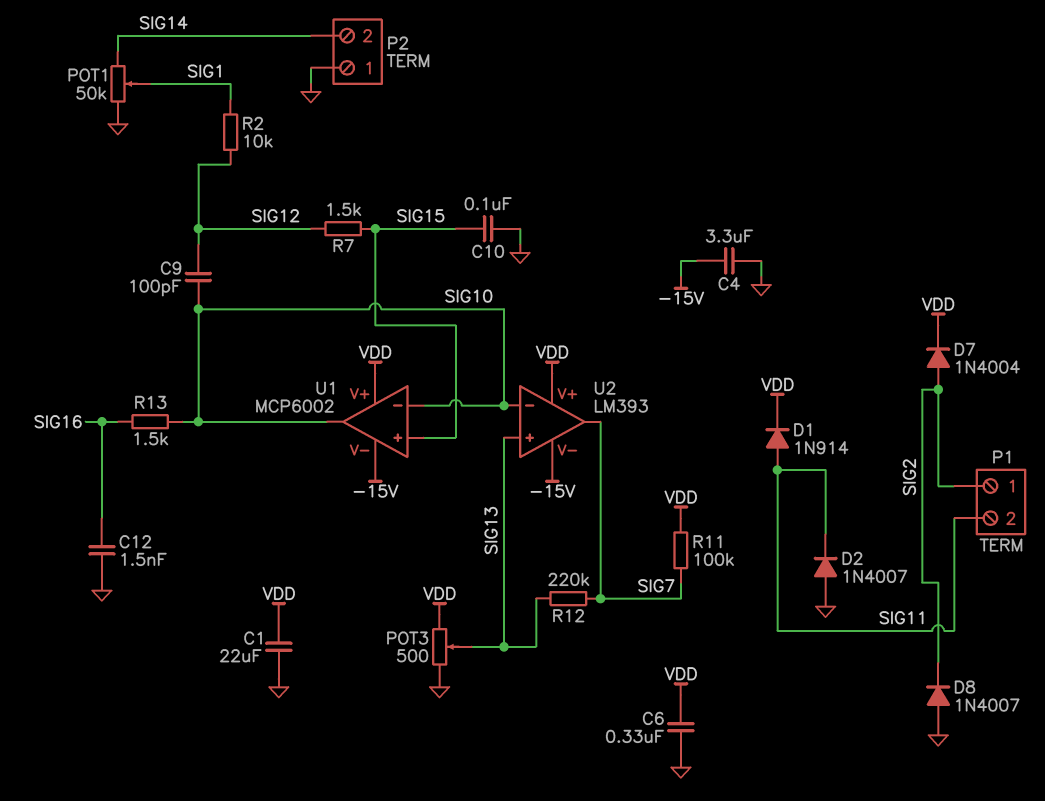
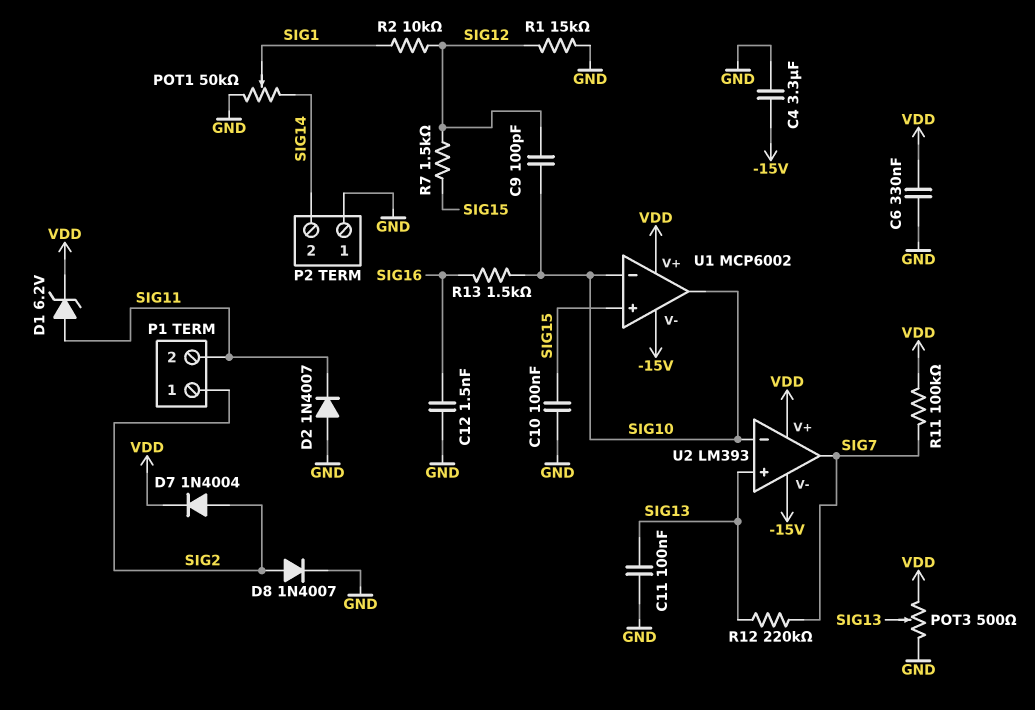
C1: 22uF (GND, VDD) -> none
C11: none -> 100nF (GND, SIG13)
D1: diode 1N914 (A SIG11, K VDD) -> zener 6.2V (A SIG11, K VDD)
D8: diode 1N4007 (A GND, K SIG2) -> diode 1N4007 (A SIG2, K GND)
R1: none -> 15k (GND, SIG12)

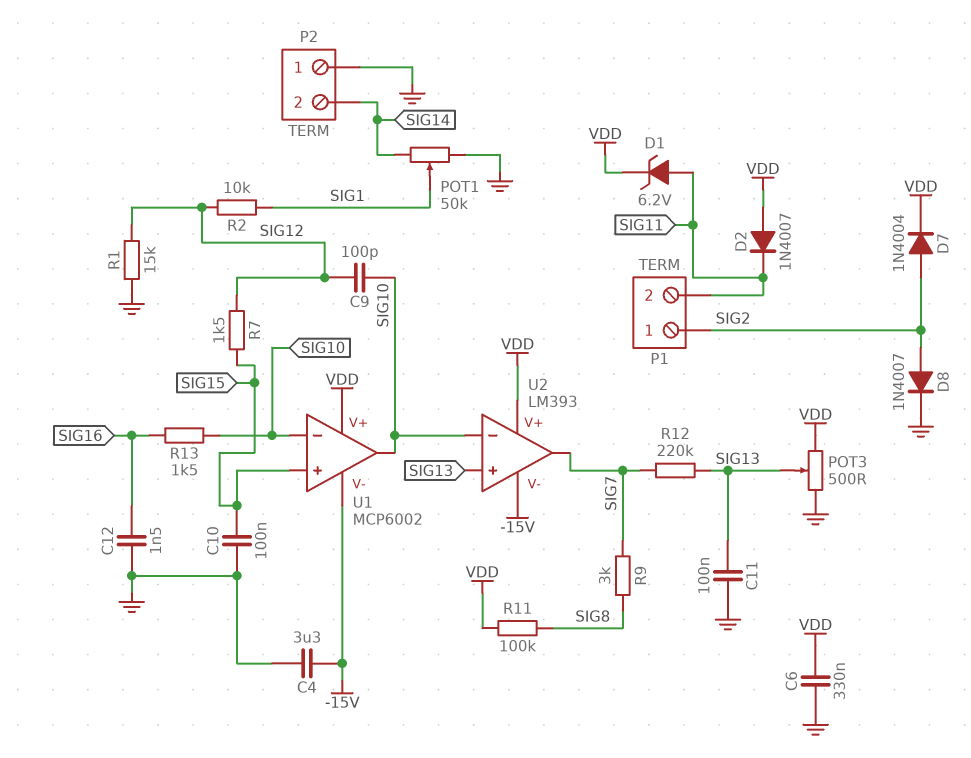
D2: diode 1N4007 (A GND, K SIG11) -> diode 1N4007 (A VDD, K SIG11)
R9: none -> 3k (SIG7, SIG8)
R11: 100k (SIG7, VDD) -> 100k (SIG8, VDD)

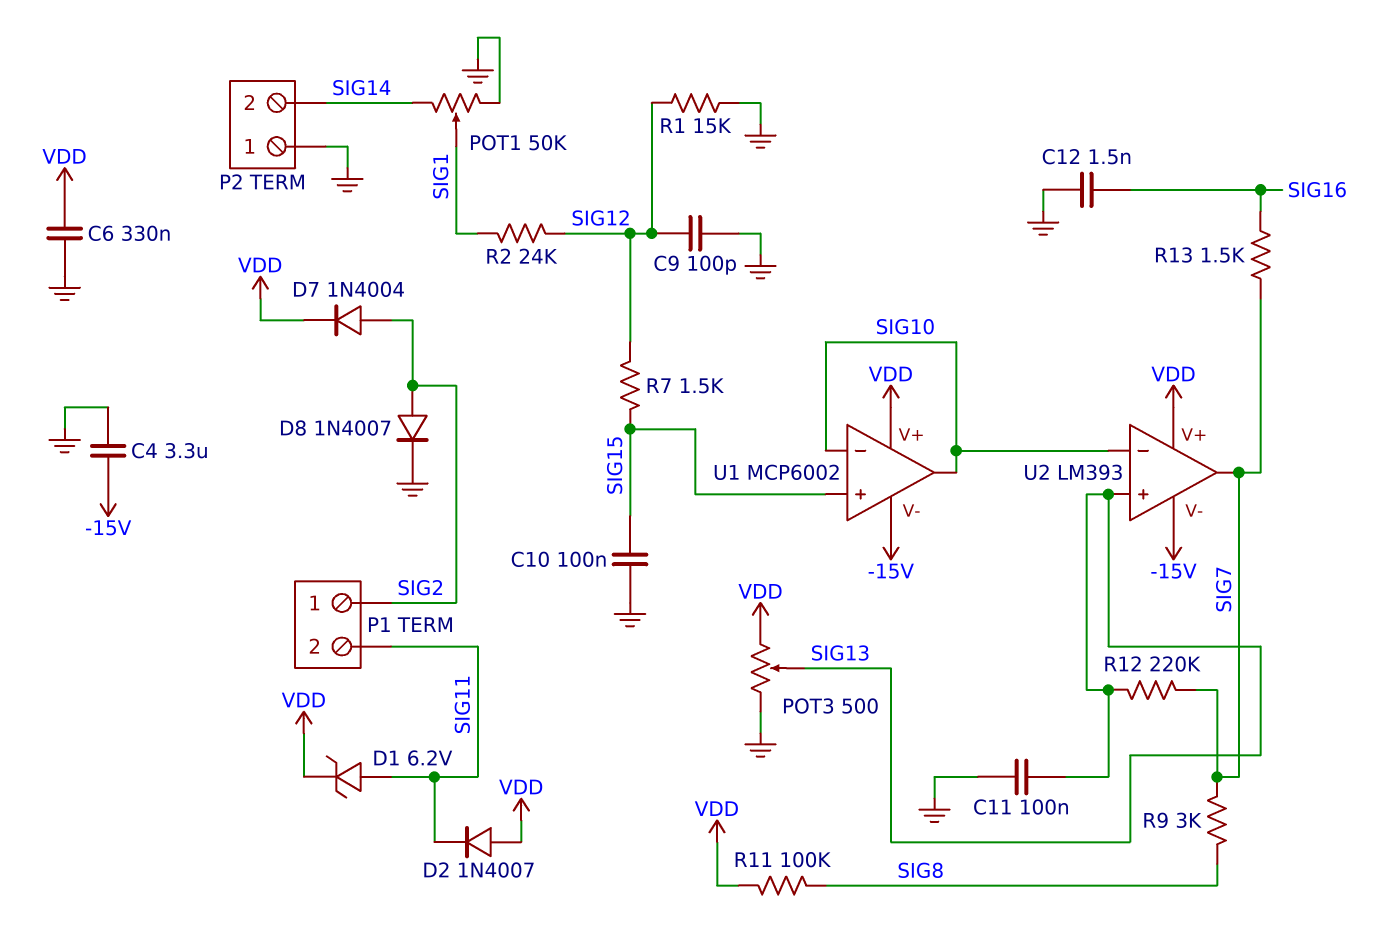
C9: 100pF (SIG10, SIG12) -> 100pF (GND, SIG12)
R2: 10k (SIG1, SIG12) -> 24k (SIG1, SIG12)
R13: 1.5k (SIG10, SIG16) -> 1.5k (SIG7, SIG16)

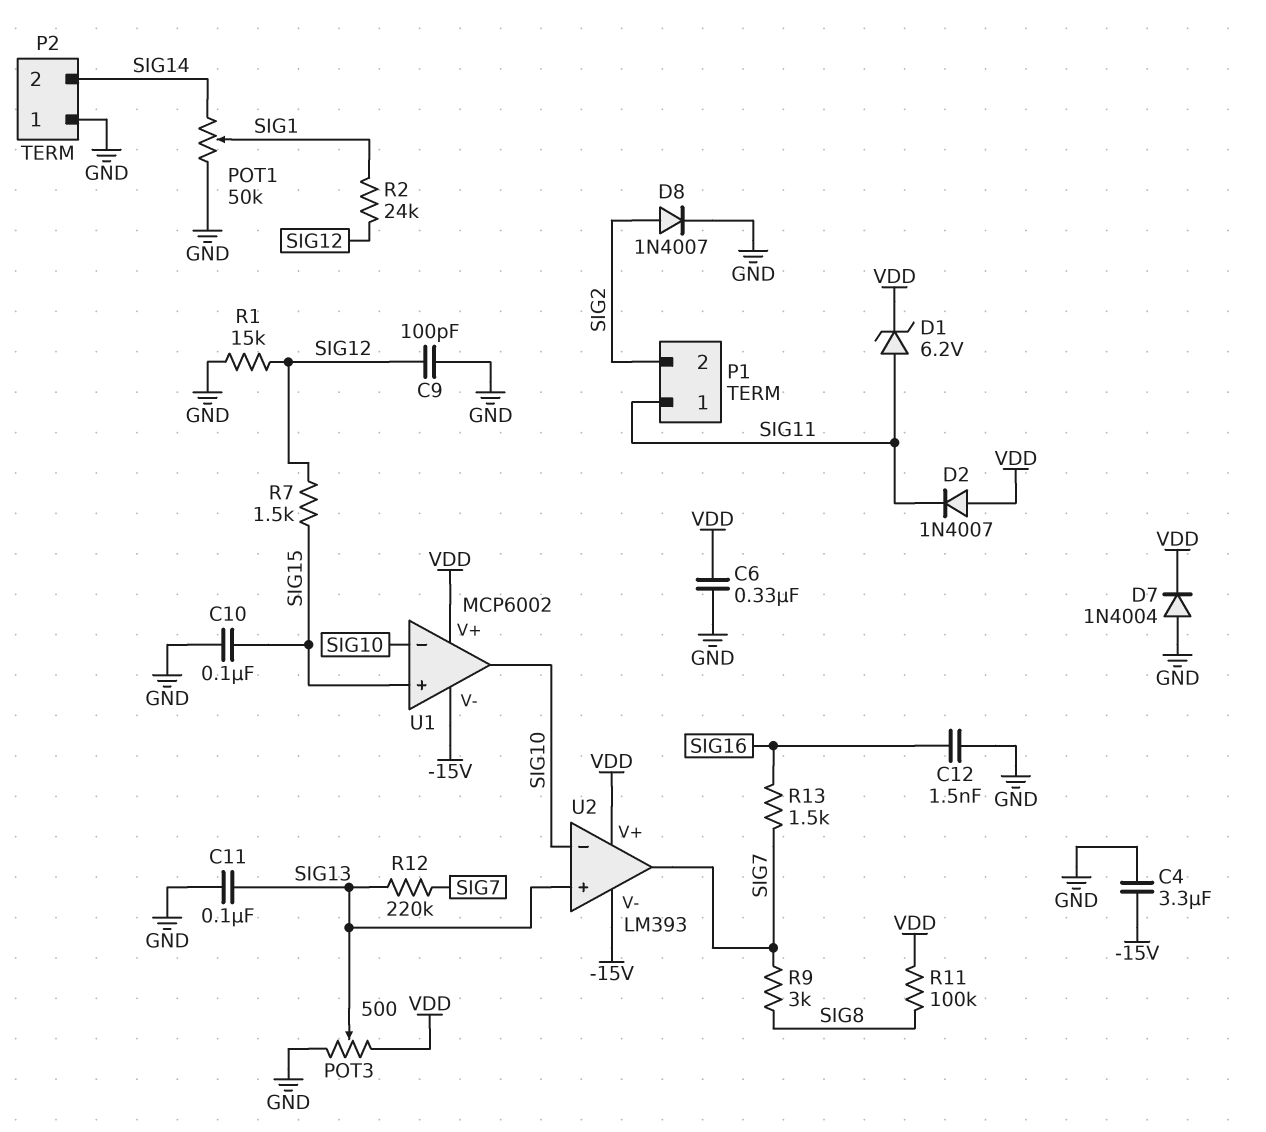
D7: diode 1N4004 (A SIG2, K VDD) -> diode 1N4004 (A GND, K VDD)
P1 pin 1: SIG2 -> SIG11
P1 pin 2: SIG11 -> SIG2

